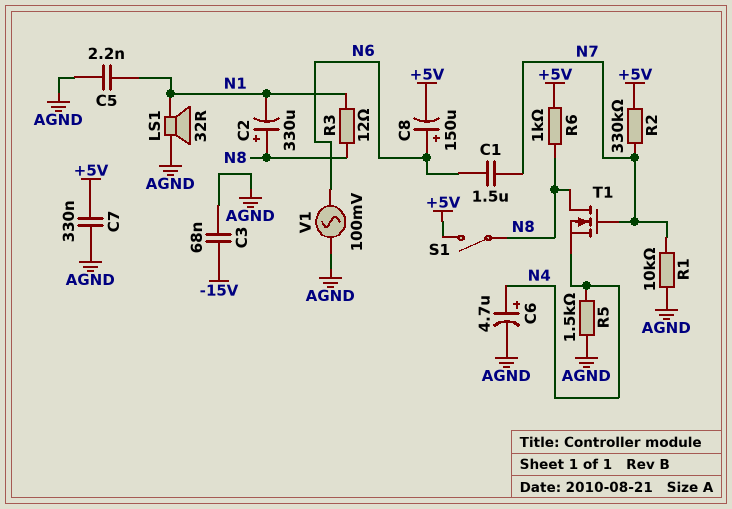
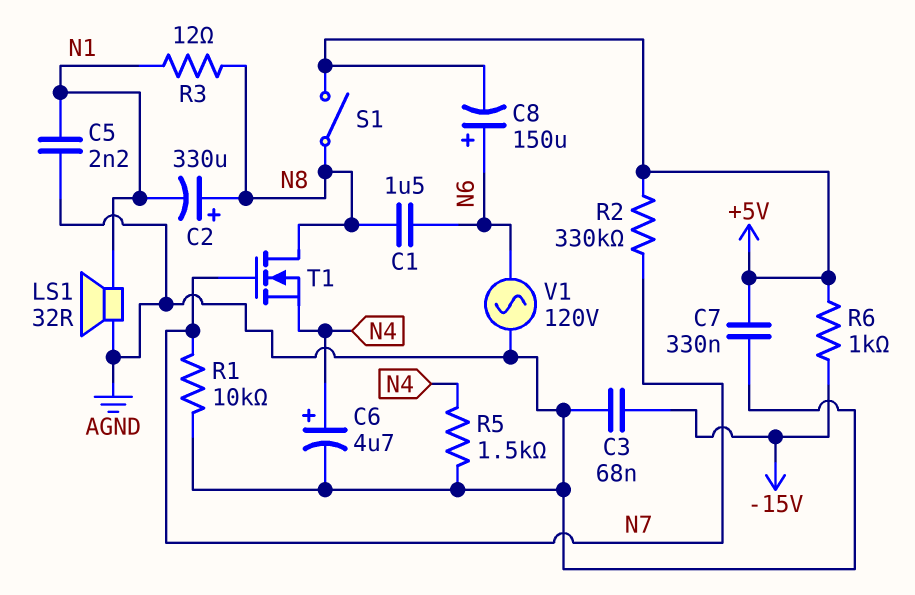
C1: 1.5uF (N6, N7) -> 1.5uF (N6, N8)
R6: 1k (+5V, N8) -> 1k (+5V, -15V)
V1: AC 100mV (AGND, N6) -> AC 120V (AGND, N6)

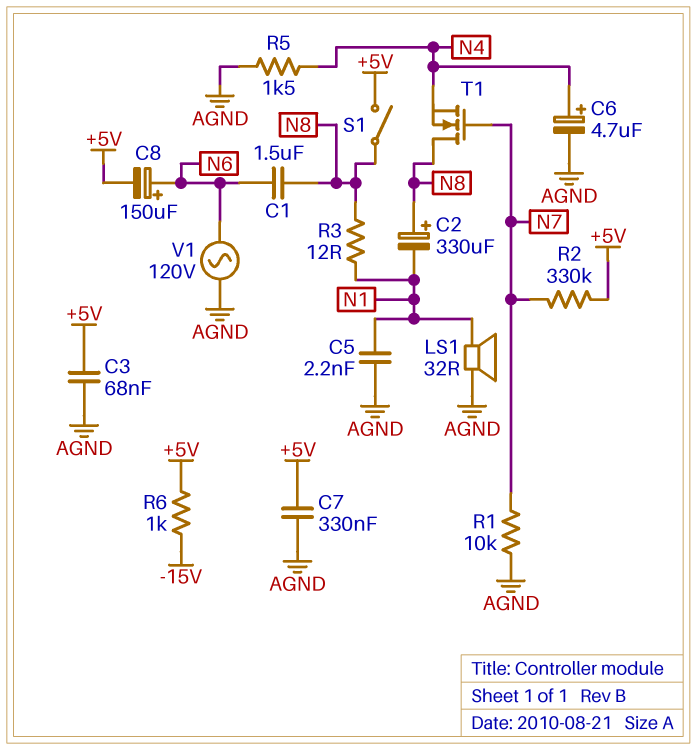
C3: 68nF (-15V, AGND) -> 68nF (+5V, AGND)

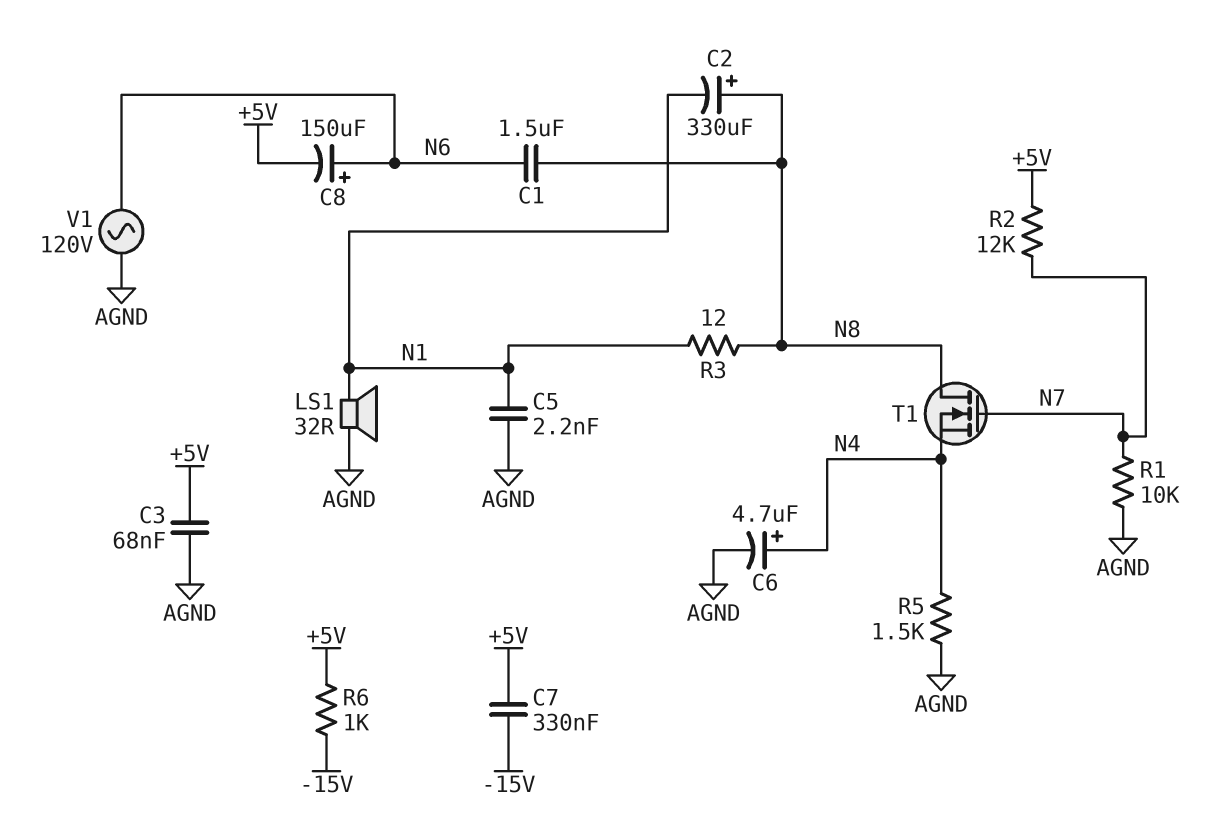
C7: 330nF (+5V, AGND) -> 330nF (+5V, -15V)
R2: 330k (+5V, N7) -> 12k (+5V, N7)
S1: switch (+5V, N8) -> none

